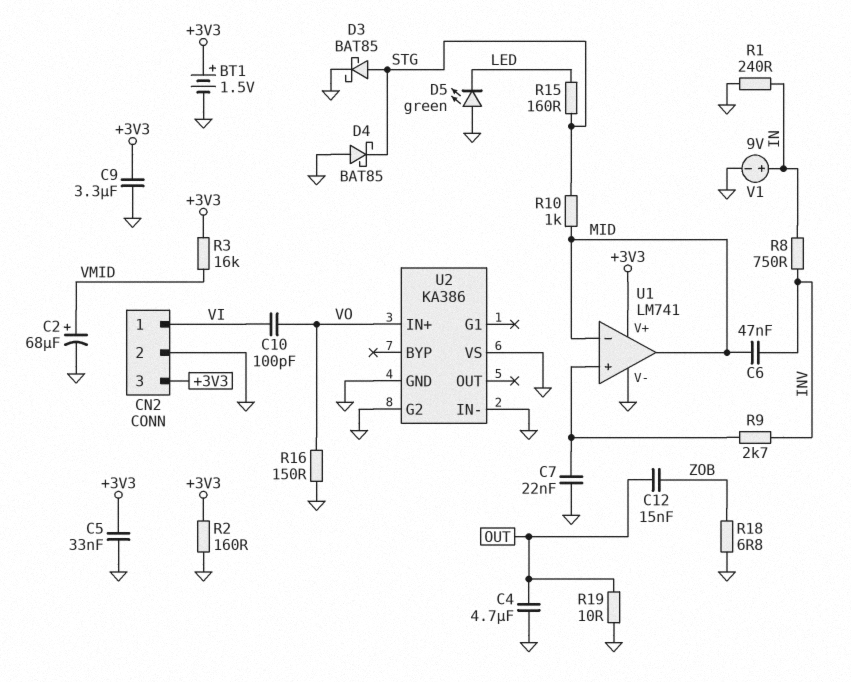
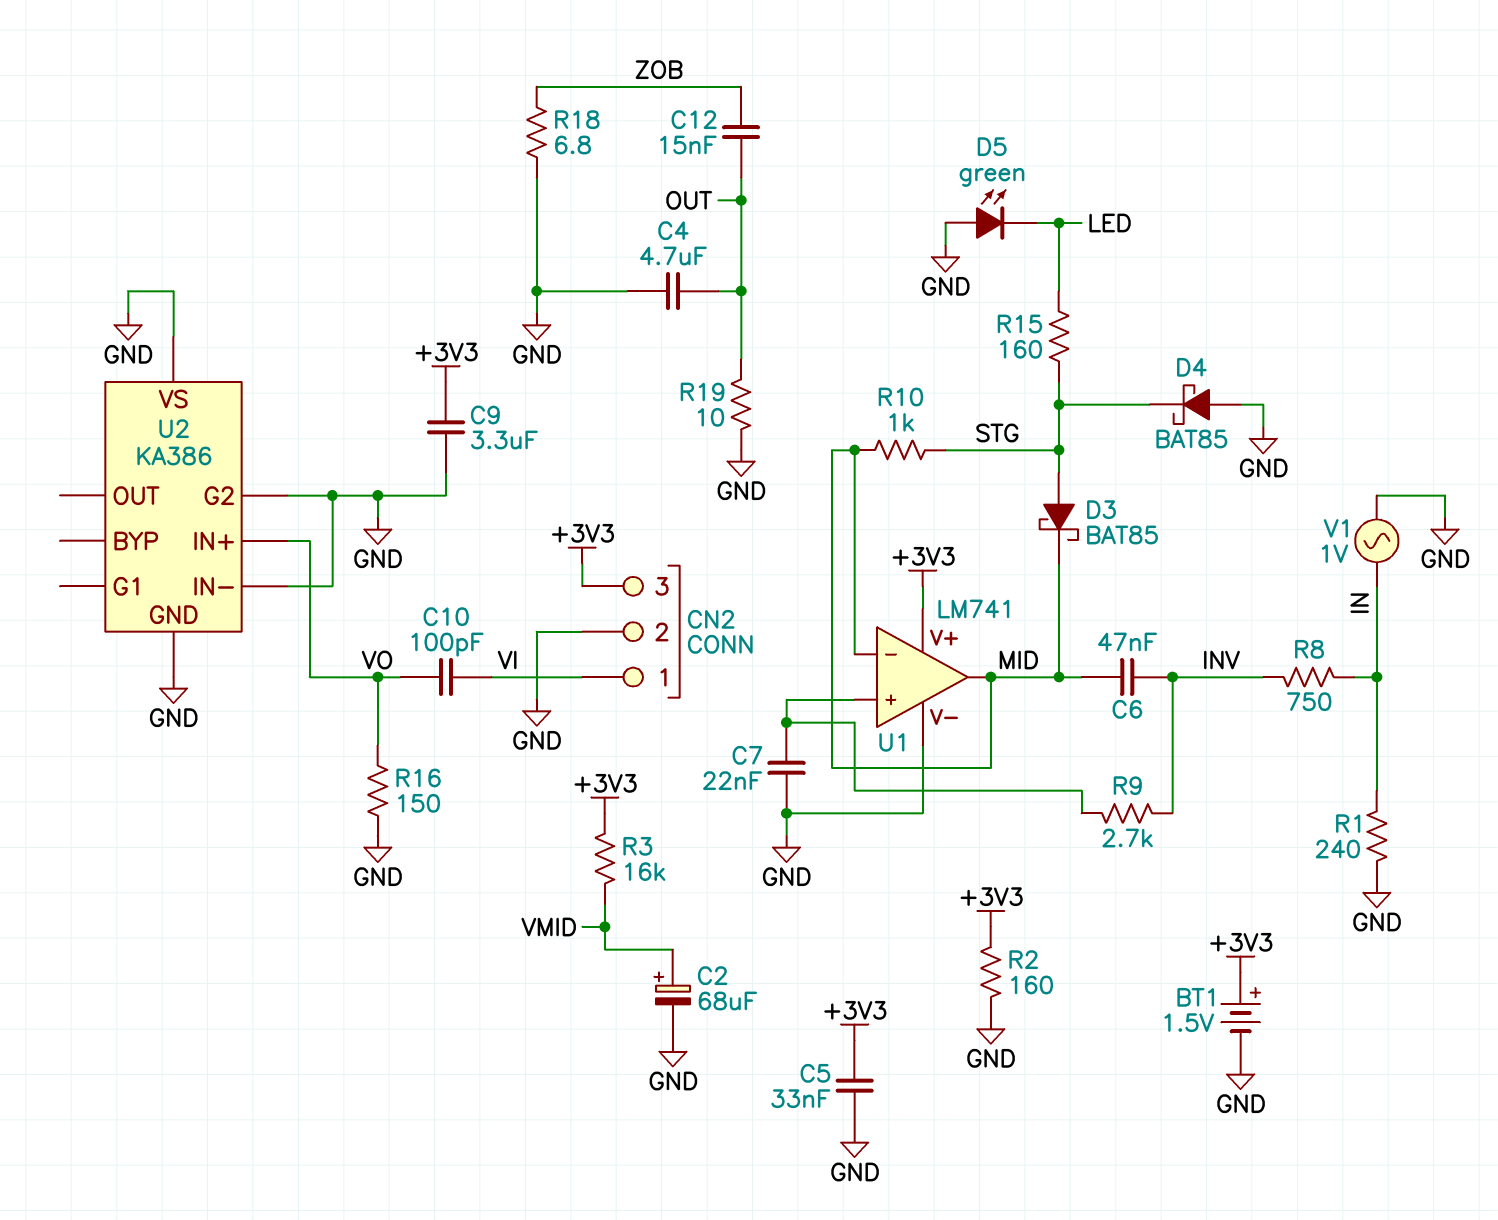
D3: schottky BAT85 (A STG, K GND) -> schottky BAT85 (A STG, K MID)
V1: 9V (plus IN, minus GND) -> AC 1V (GND, IN)

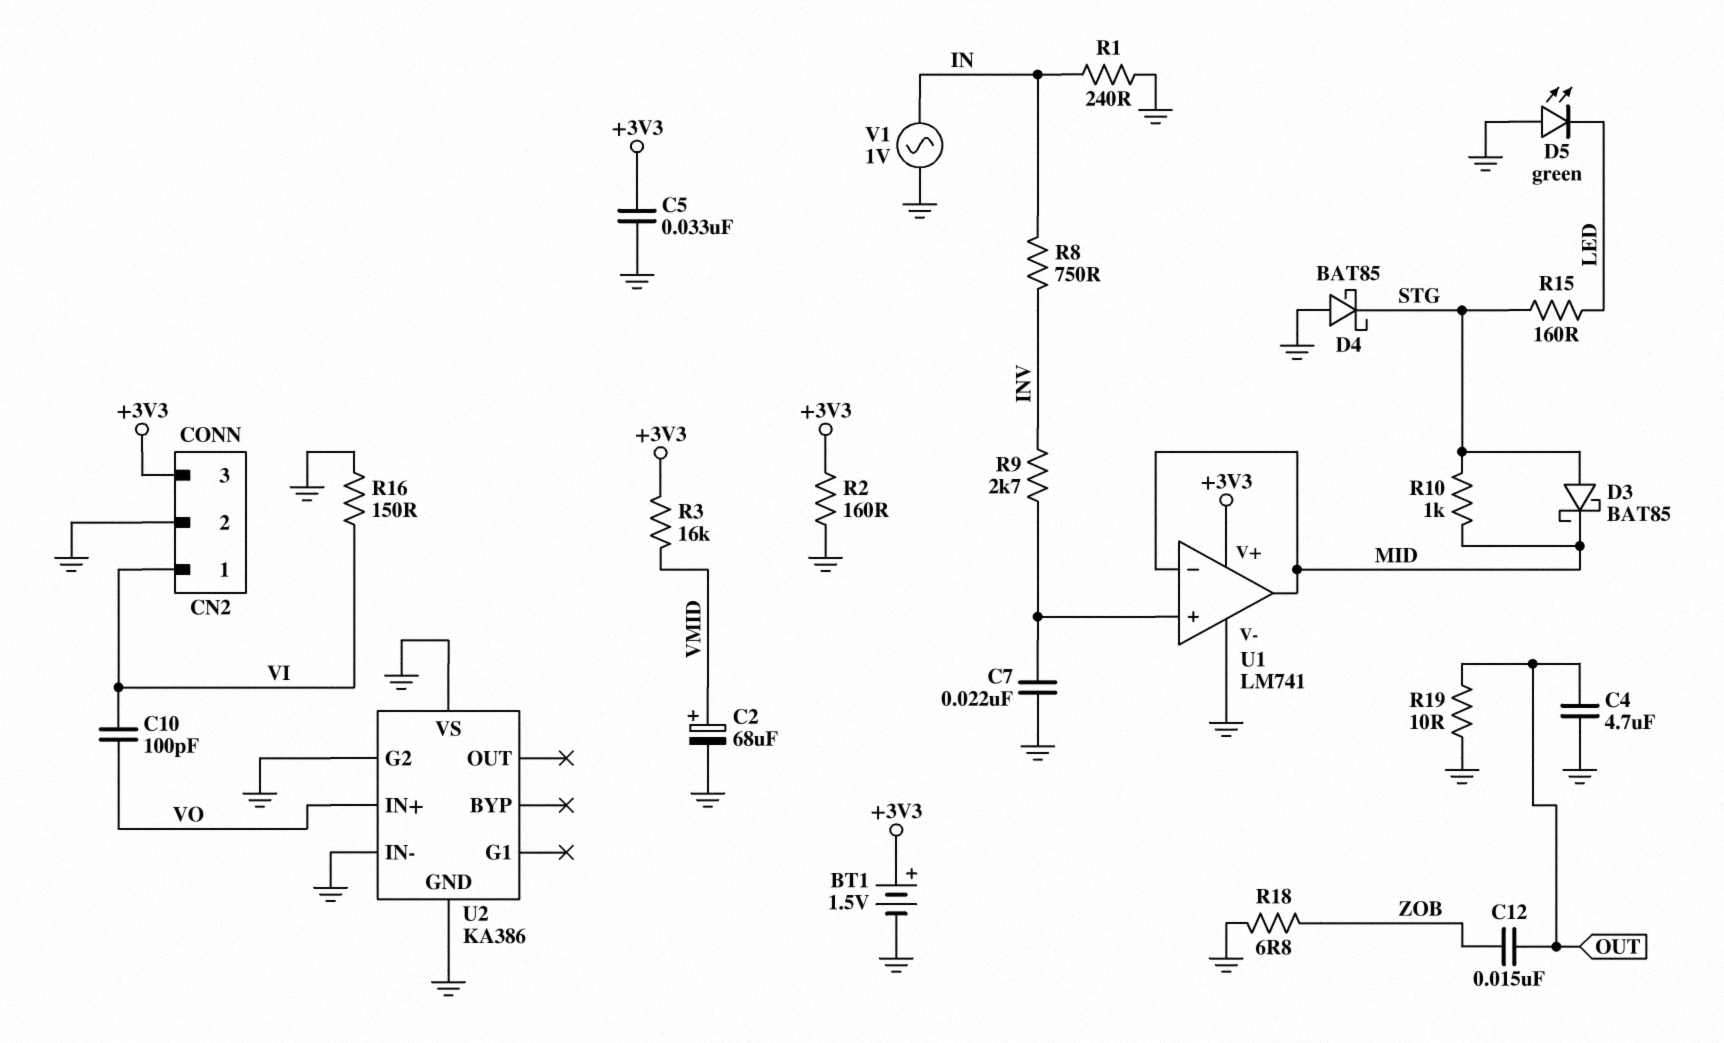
C6: 47nF (INV, MID) -> none
C9: 3.3uF (+3V3, GND) -> none
R16: 150 (GND, VO) -> 150 (GND, VI)

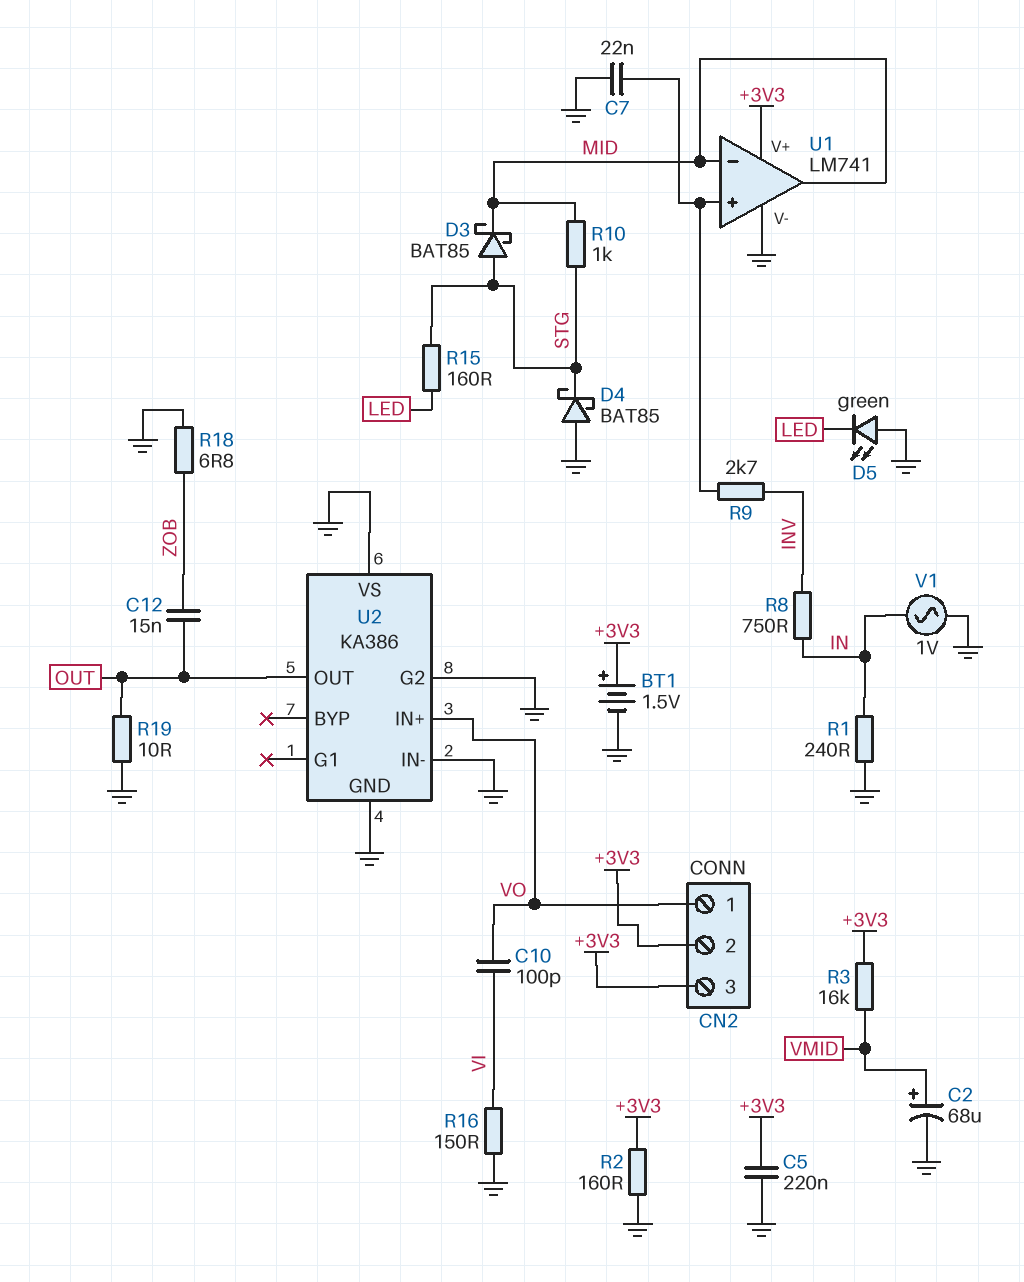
C4: 4.7uF (GND, OUT) -> none
C5: 33nF (+3V3, GND) -> 220nF (+3V3, GND)
CN2 pin 1: VI -> VO
CN2 pin 2: GND -> +3V3
U2 pin OUT: none -> OUT

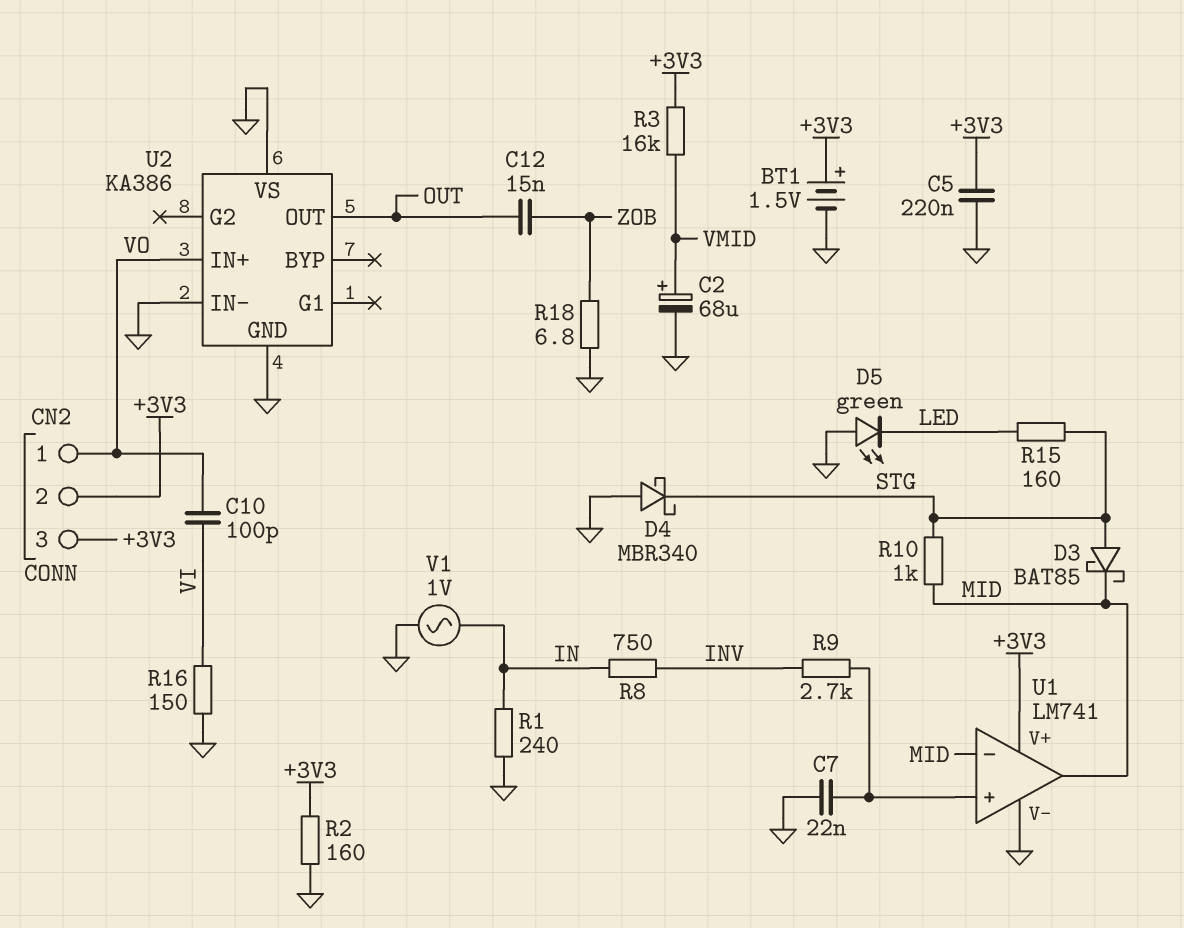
D4: schottky BAT85 (A GND, K STG) -> schottky MBR340 (A GND, K STG)
R19: 10 (GND, OUT) -> none
U2 pin G2: GND -> none

